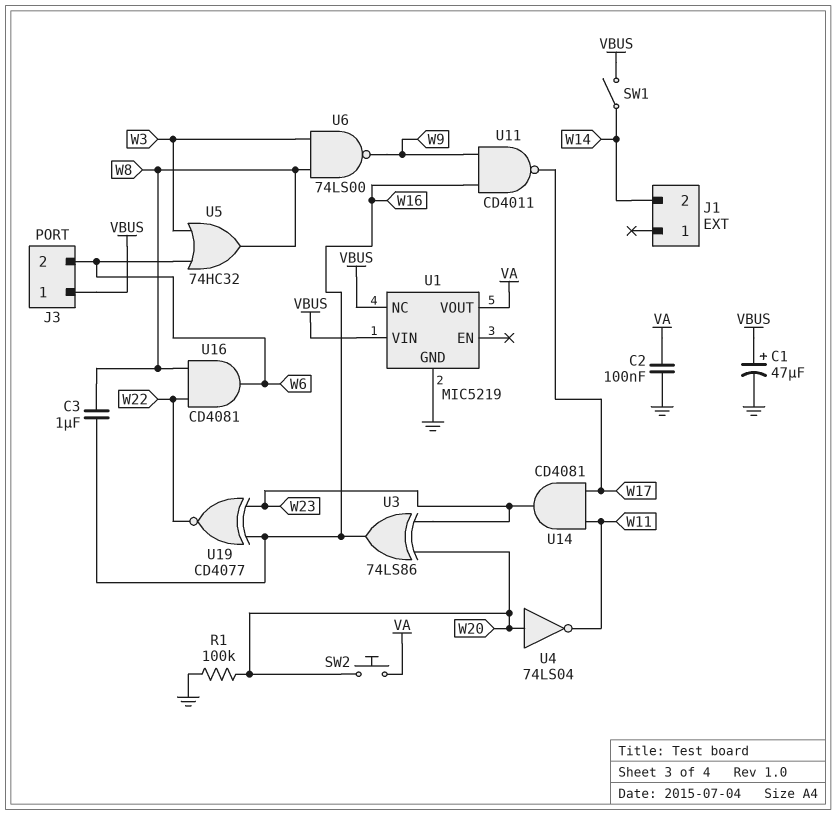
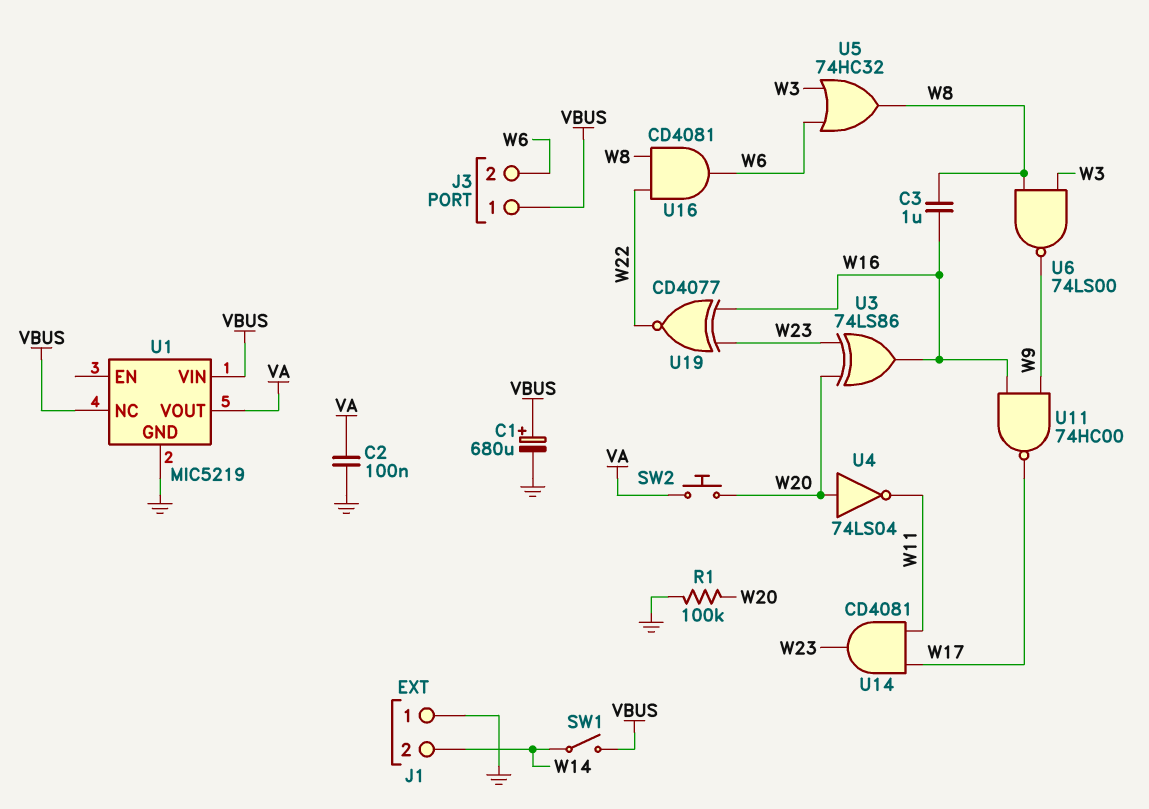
C1: 47uF (plus VBUS, minus GND) -> 680uF (plus VBUS, minus GND)
J1 pin 1: none -> GND
U11: NAND CD4011 (in W9, in W16, out W17) -> NAND 74HC00 (in W9, in W16, out W17)

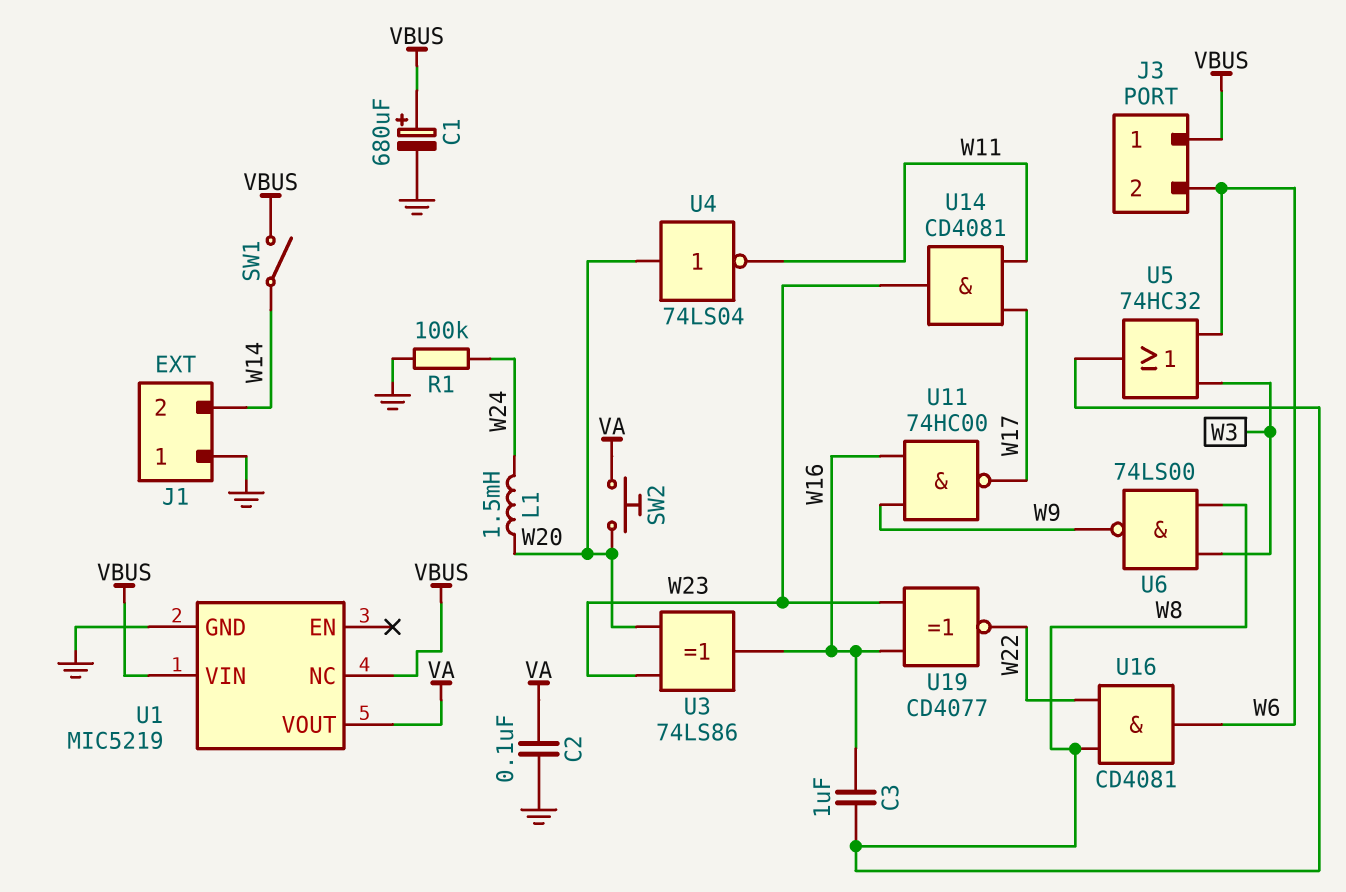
L1: none -> 1.5mH (W20, W24)
R1: 100k (GND, W20) -> 100k (GND, W24)

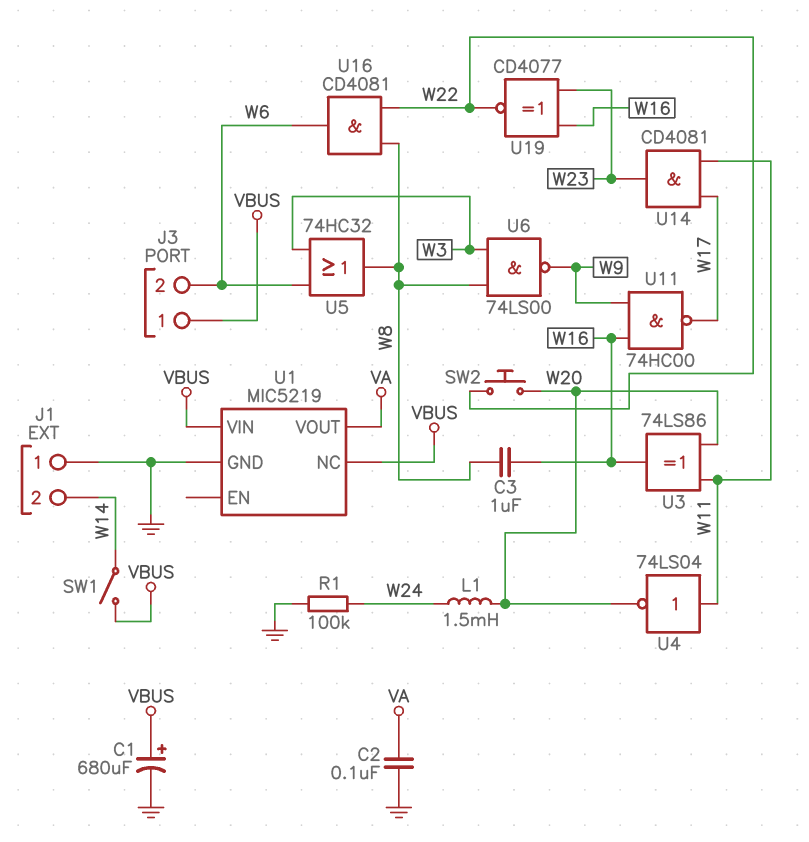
SW2: button (VA, W20) -> button (W20, W22)
U3: XOR 74LS86 (in W20, in W23, out W16) -> XOR 74LS86 (in W11, in W20, out W16)
U4: NOT 74LS04 (in W20, out W11) -> NOT 74LS04 (in W11, out W20)

